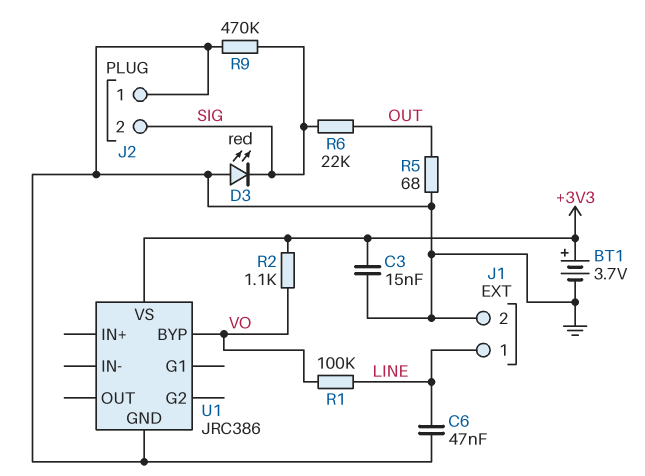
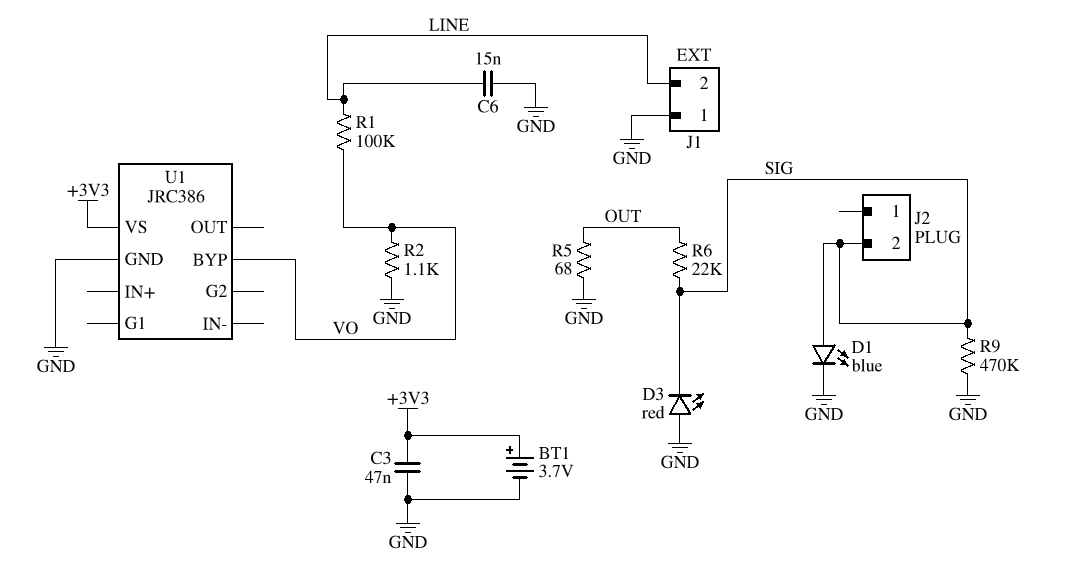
C3: 15nF (+3V3, GND) -> 47nF (+3V3, GND)
C6: 47nF (GND, LINE) -> 15nF (GND, LINE)
D1: none -> LED blue (A SIG, K GND)
J1 pin 1: LINE -> GND
J1 pin 2: GND -> LINE
J2 pin 1: GND -> none
R2: 1.1k (+3V3, VO) -> 1.1k (GND, VO)

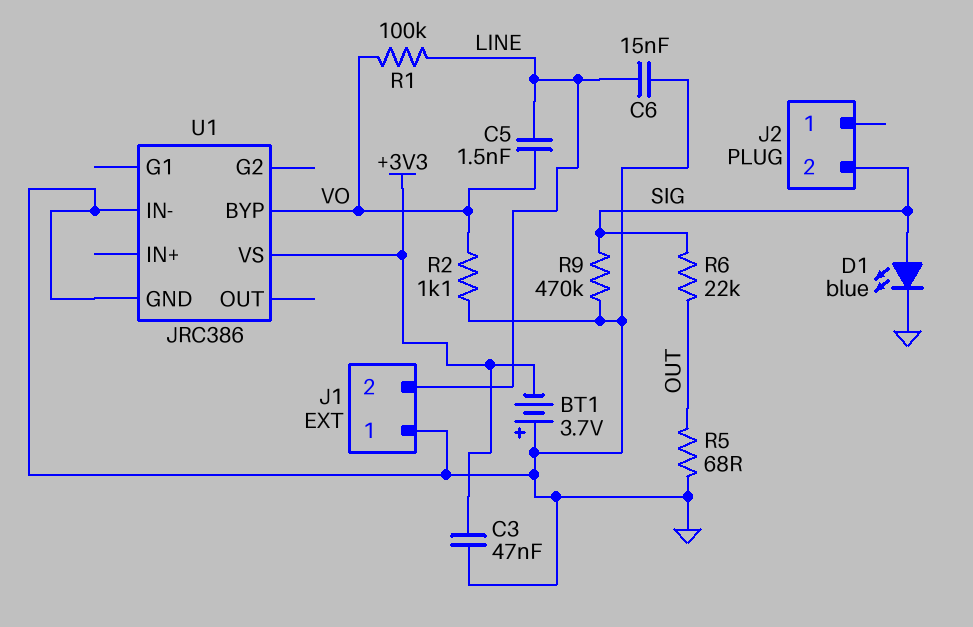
BT1: 3.7V (plus +3V3, minus GND) -> 3.7V (plus GND, minus +3V3)
C5: none -> 1.5nF (LINE, VO)
D3: LED red (A GND, K SIG) -> none
U1 pin IN-: none -> GND

